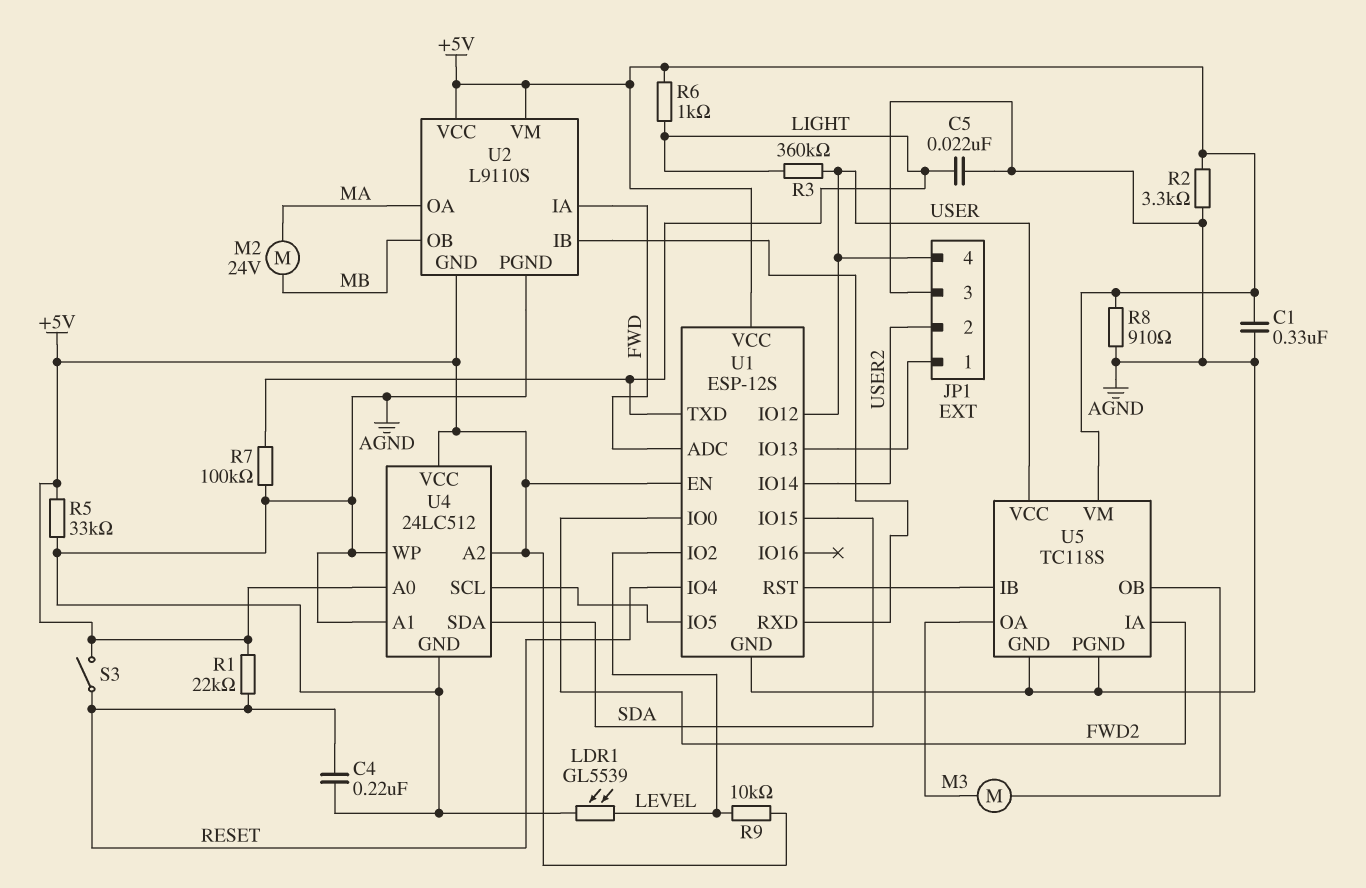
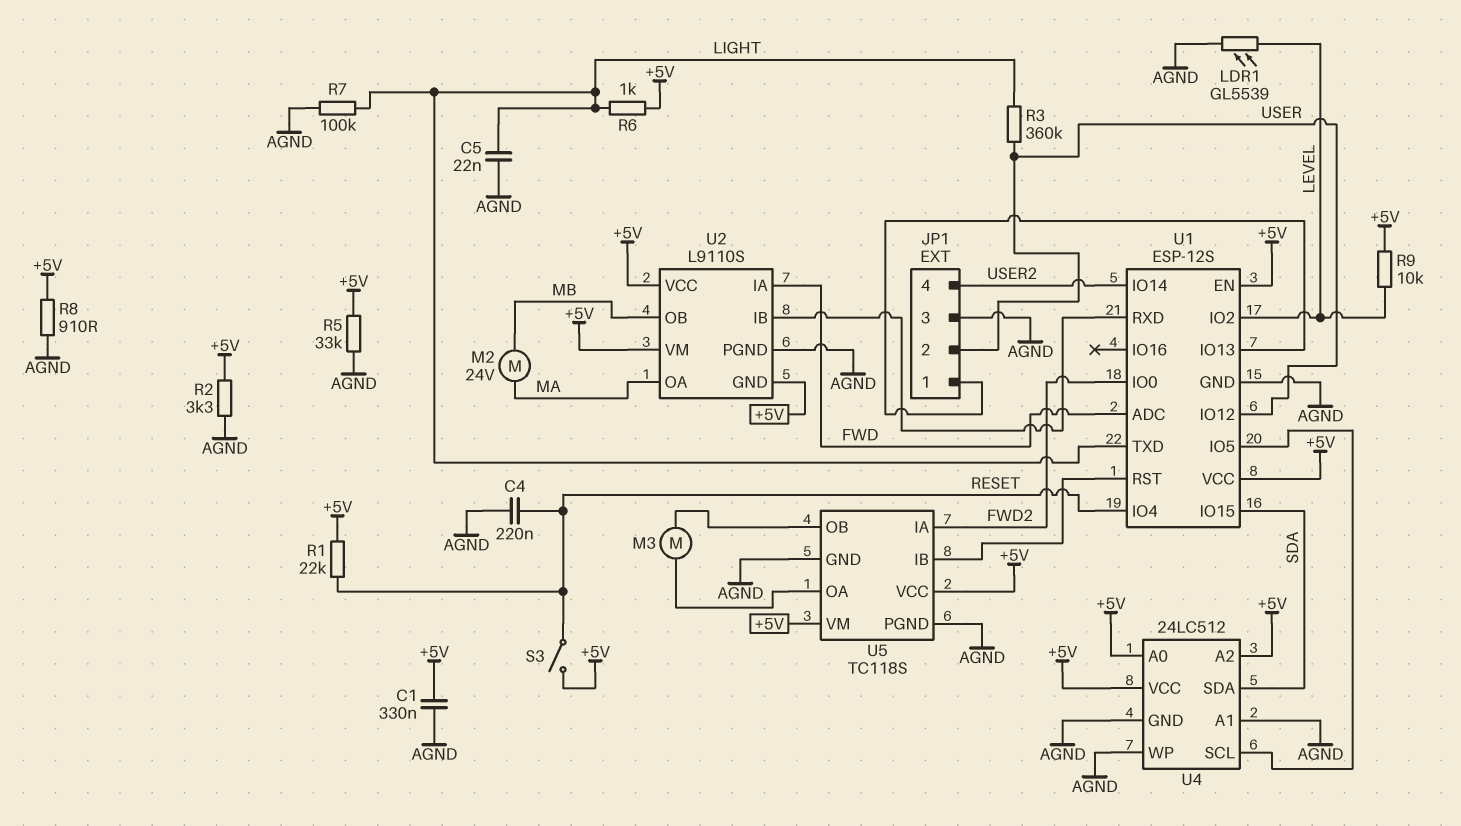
JP1 pin 2: USER2 -> USER
JP1 pin 4: USER -> USER2
U5 pin VCC: USER -> +5V

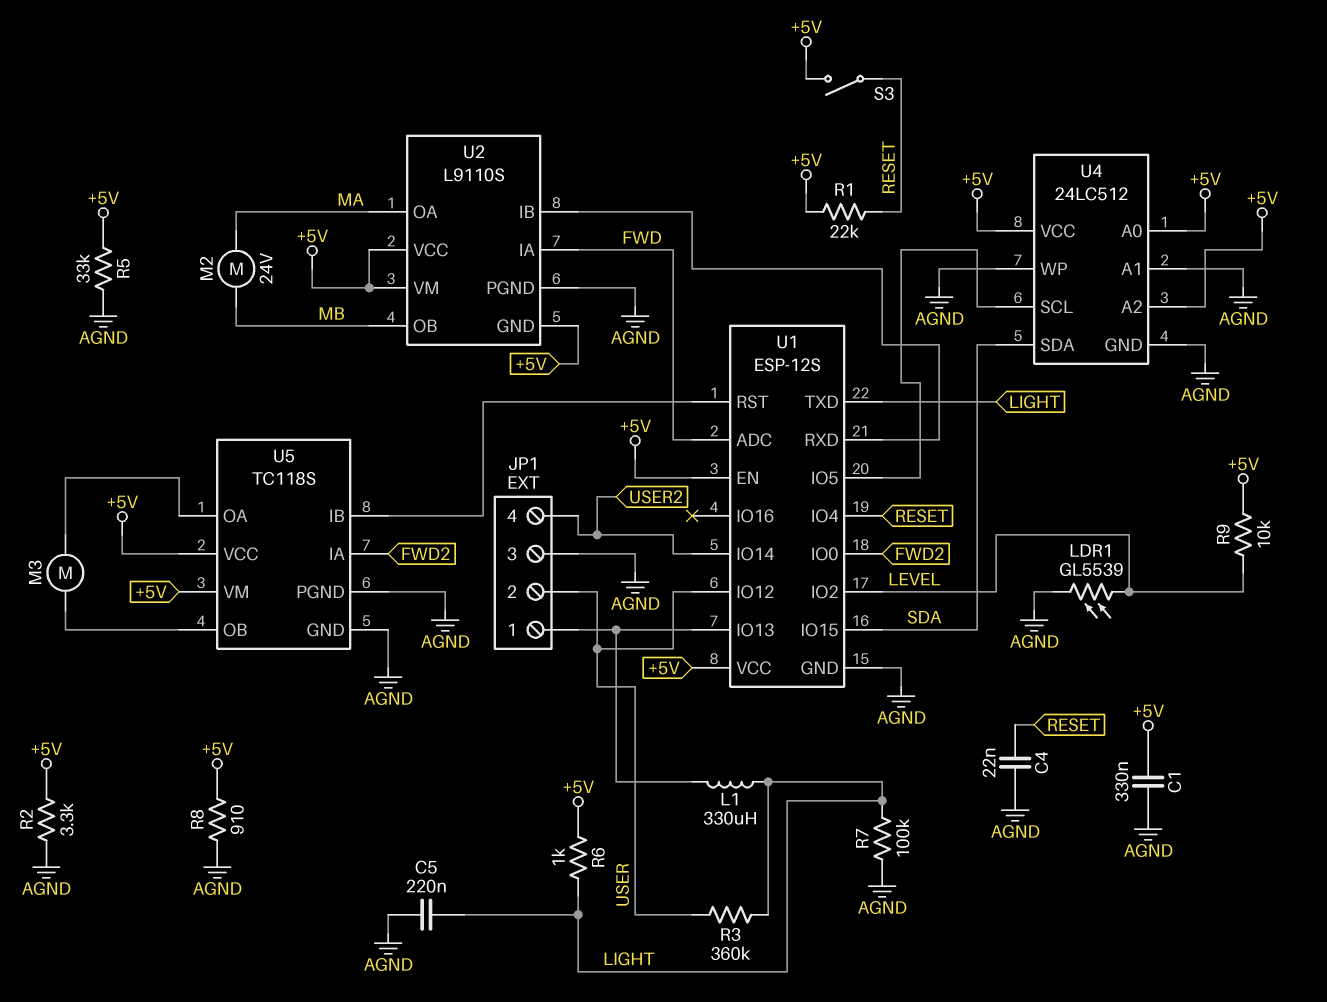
C4: 220nF (AGND, RESET) -> 22nF (AGND, RESET)
C5: 22nF (AGND, LIGHT) -> 220nF (AGND, LIGHT)
L1: none -> 330uH (JP1/1, LIGHT)

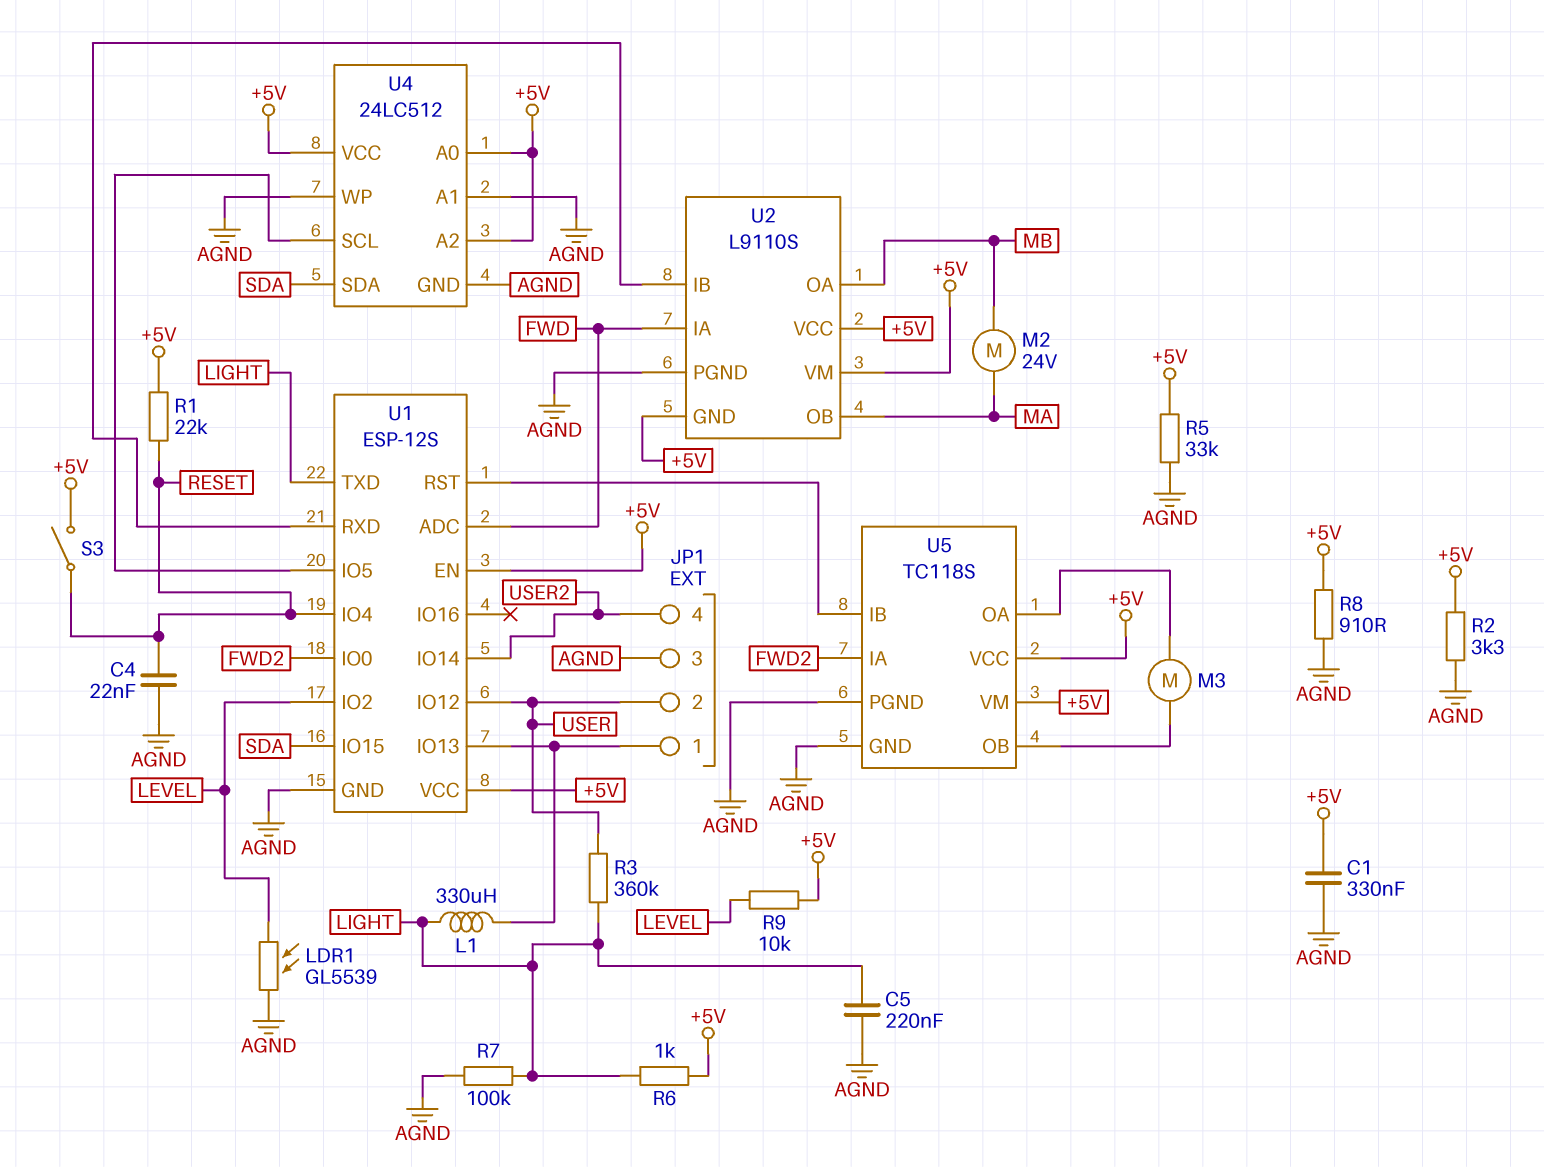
U2 pin OA: MA -> MB
U2 pin OB: MB -> MA

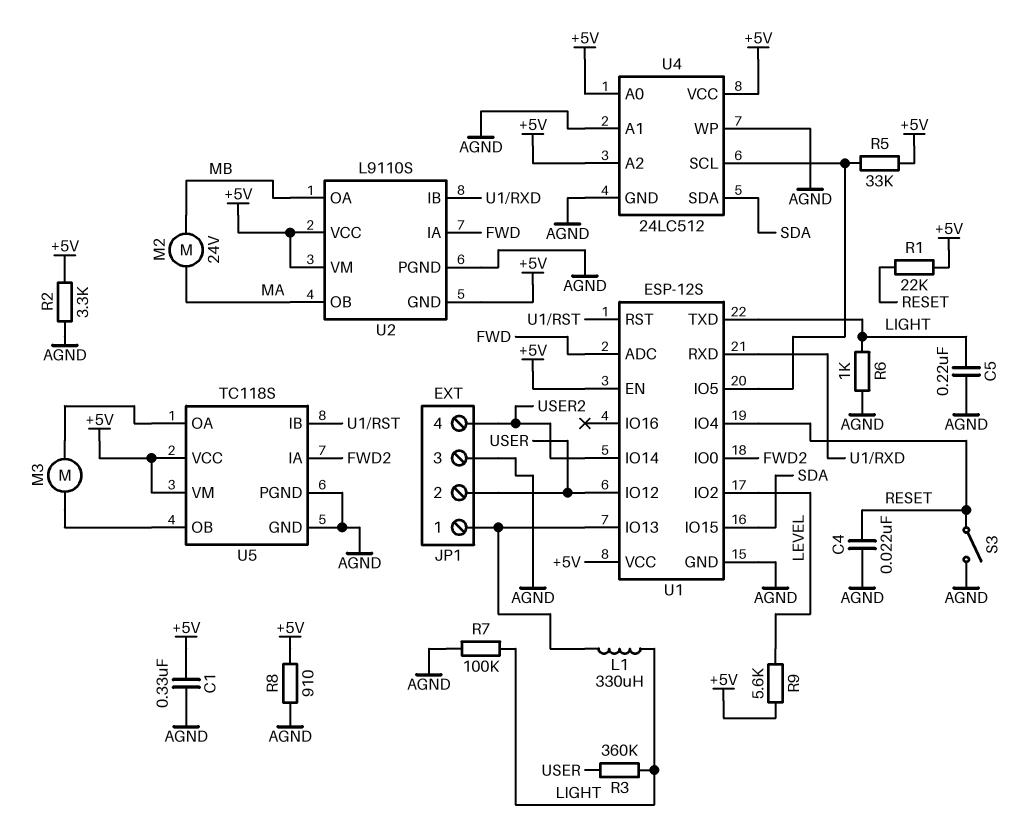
LDR1: GL5539 (AGND, LEVEL) -> none
R5: 33k (+5V, AGND) -> 33k (+5V, U1/IO5)
R6: 1k (+5V, LIGHT) -> 1k (AGND, LIGHT)
R9: 10k (+5V, LEVEL) -> 5.6k (+5V, LEVEL)
S3: switch (+5V, RESET) -> switch (AGND, RESET)

